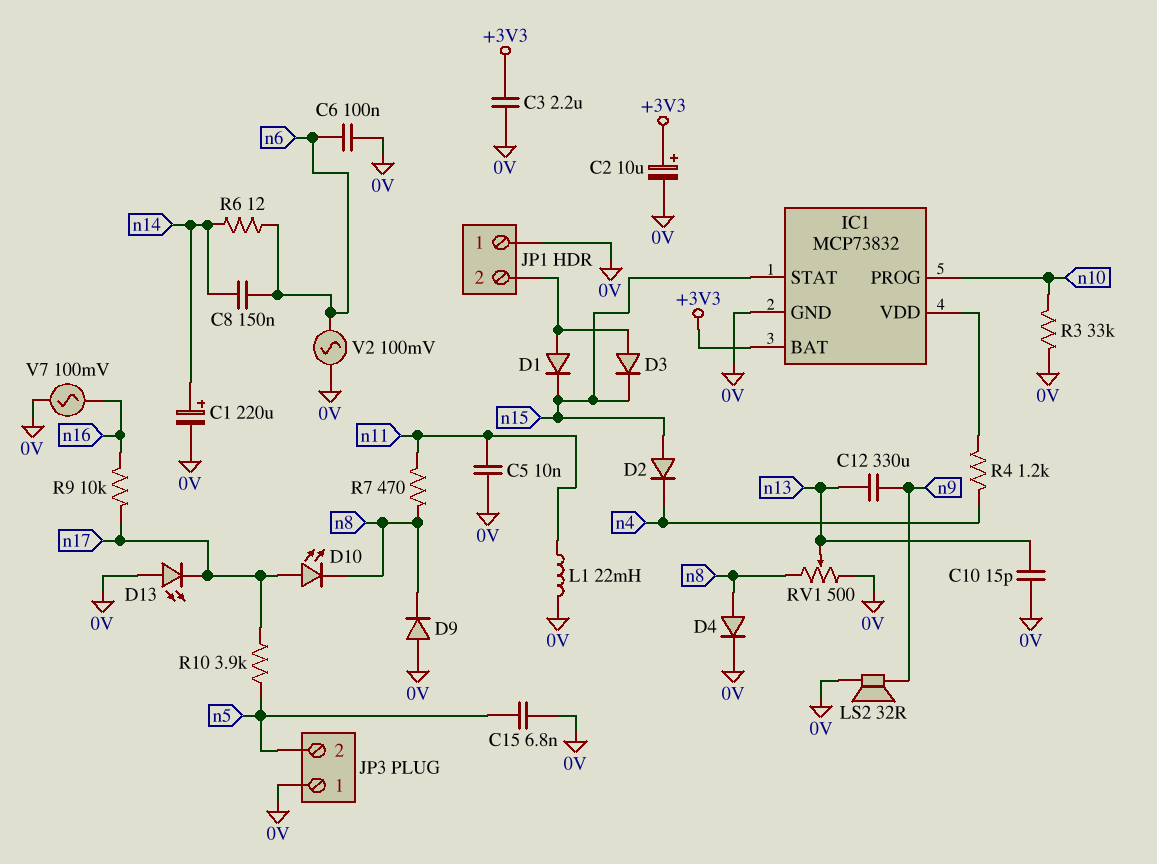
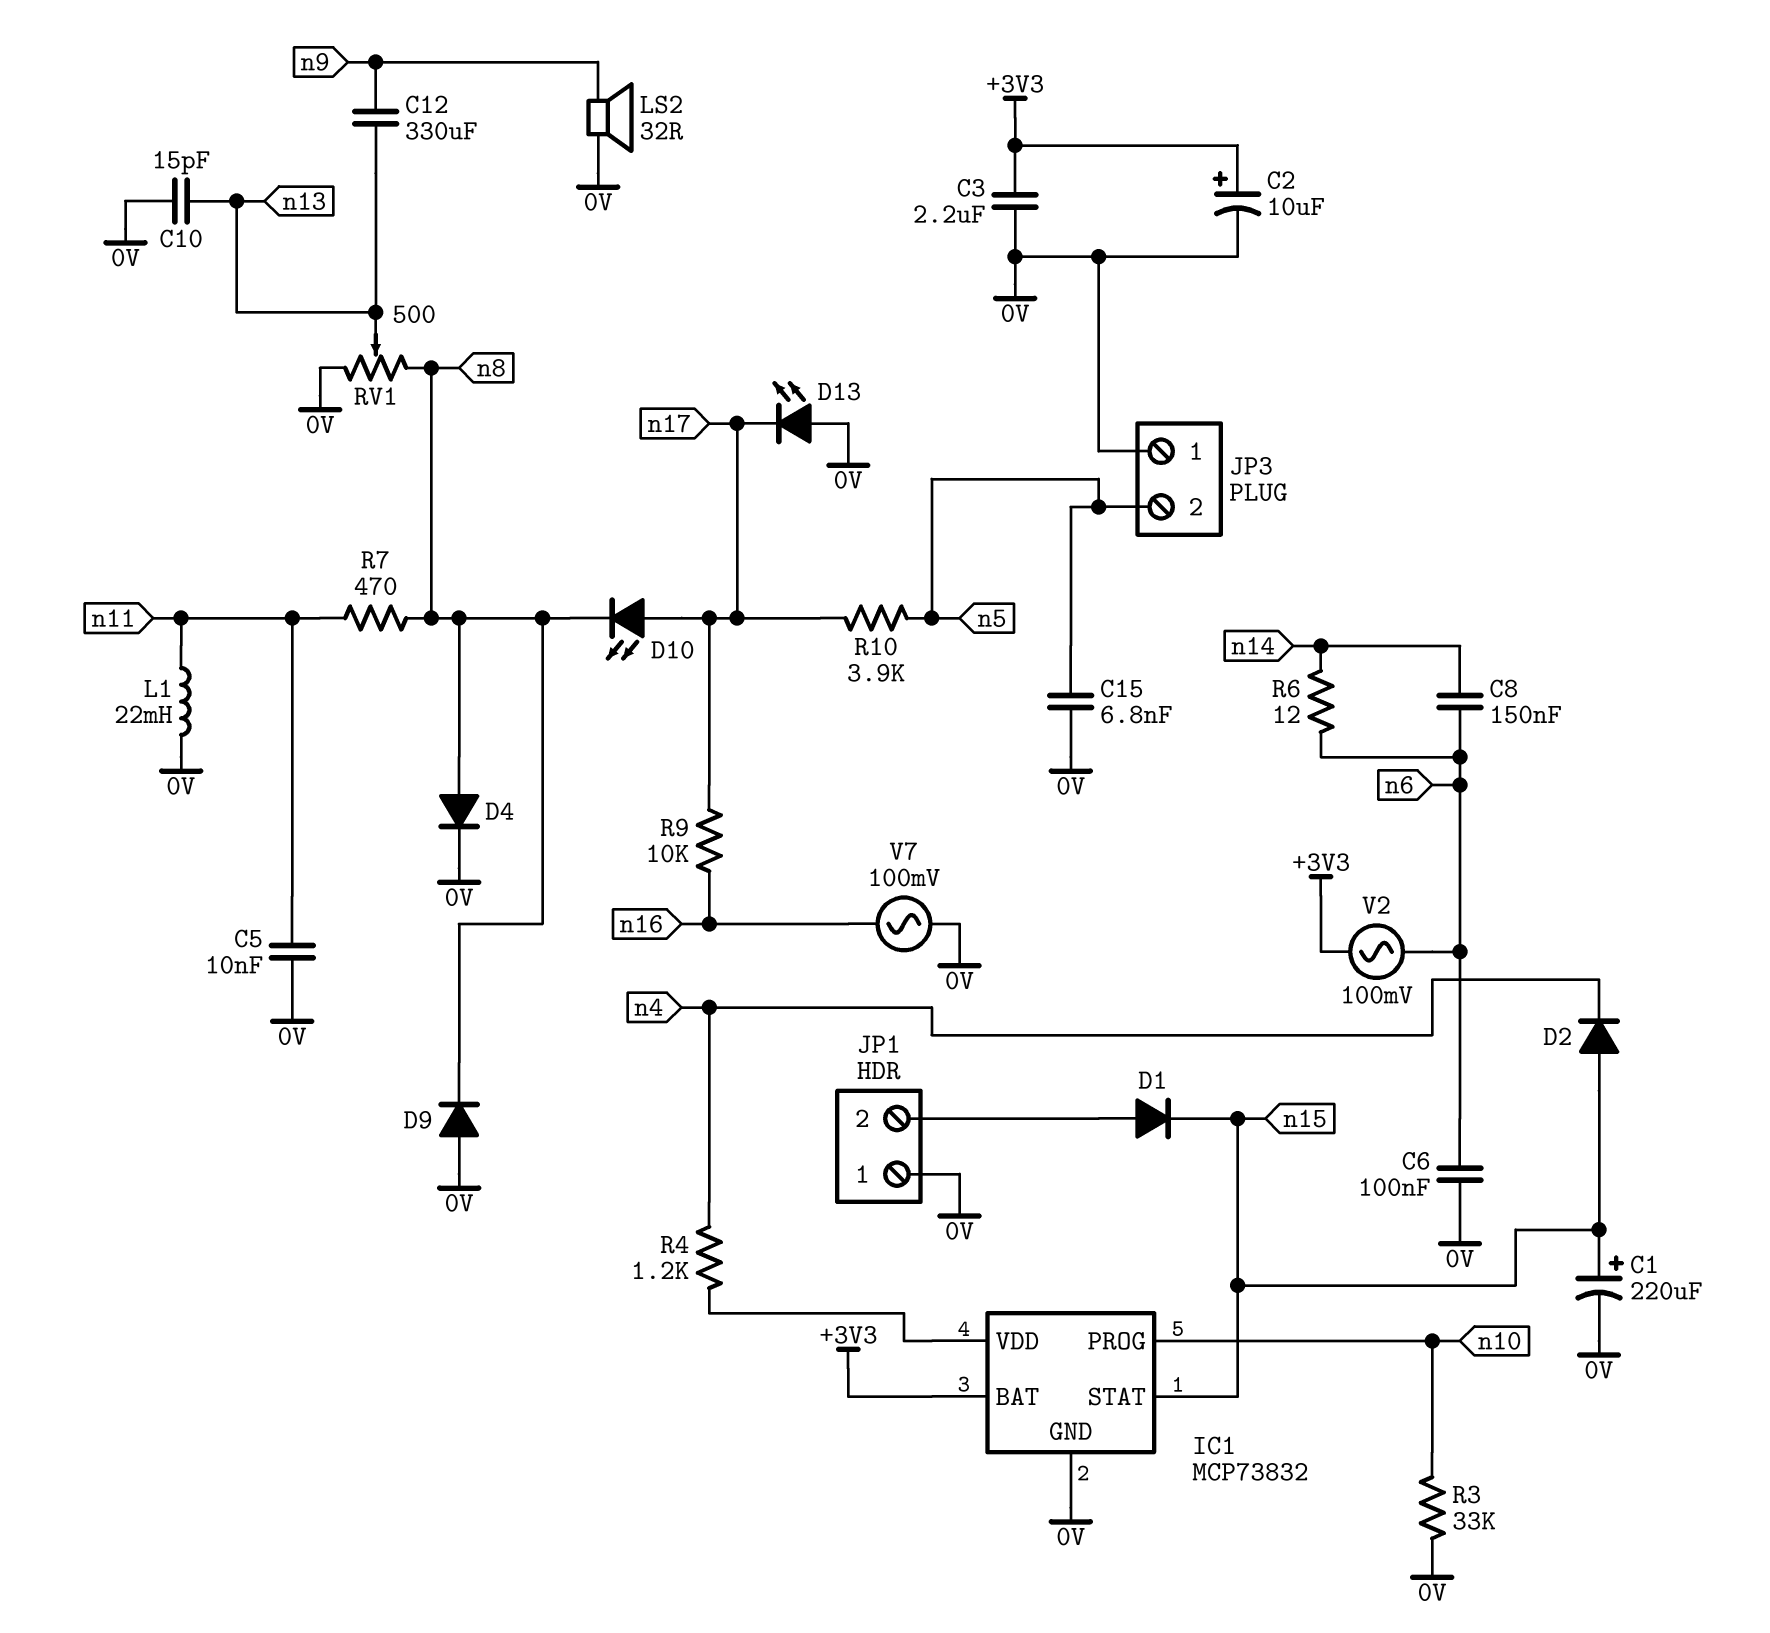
C1: 220uF (plus n14, minus 0V) -> 220uF (plus n15, minus 0V)
D3: diode (A JP1/2, K n15) -> none
V2: AC 100mV (0V, n6) -> AC 100mV (+3V3, n6)

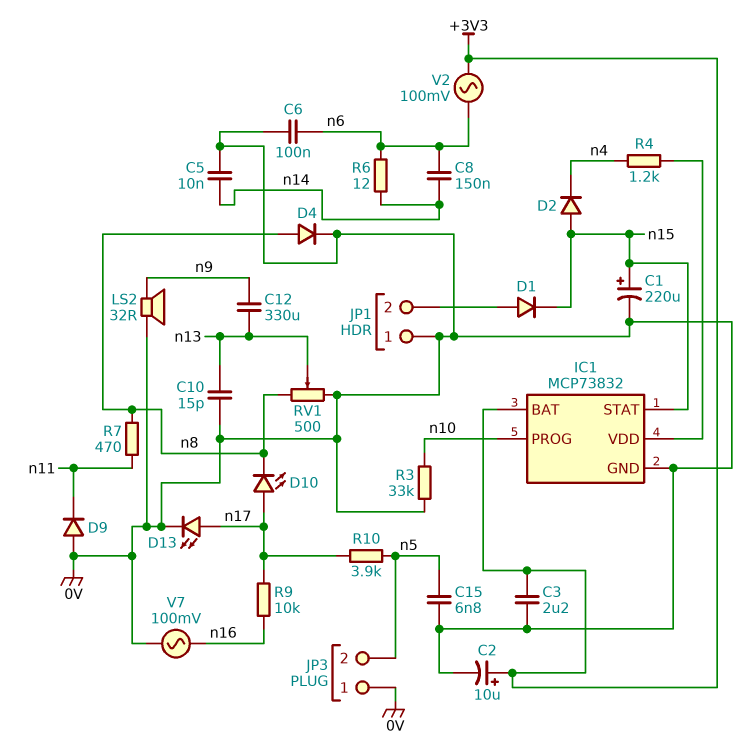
C5: 10nF (0V, n11) -> 10nF (0V, n14)
D9: diode (A 0V, K n8) -> diode (A 0V, K n11)
D13: LED (A 0V, K n17) -> LED (A n17, K 0V)
L1: 22mH (0V, n11) -> none

